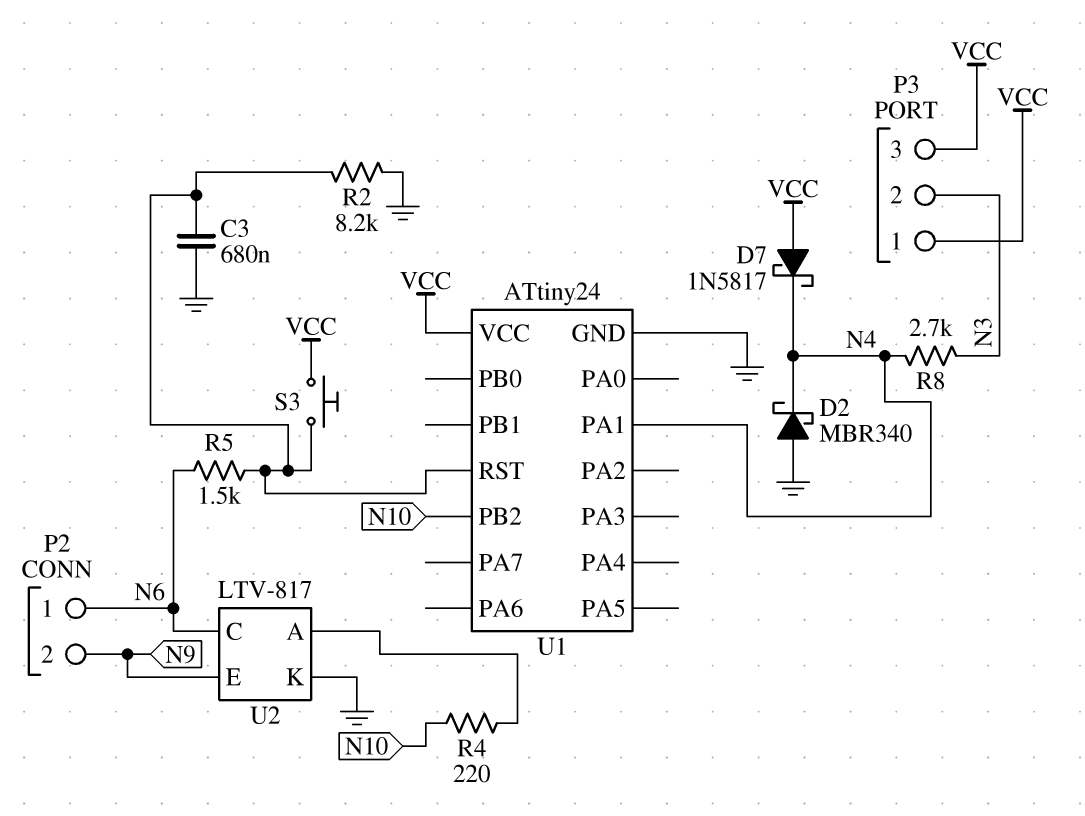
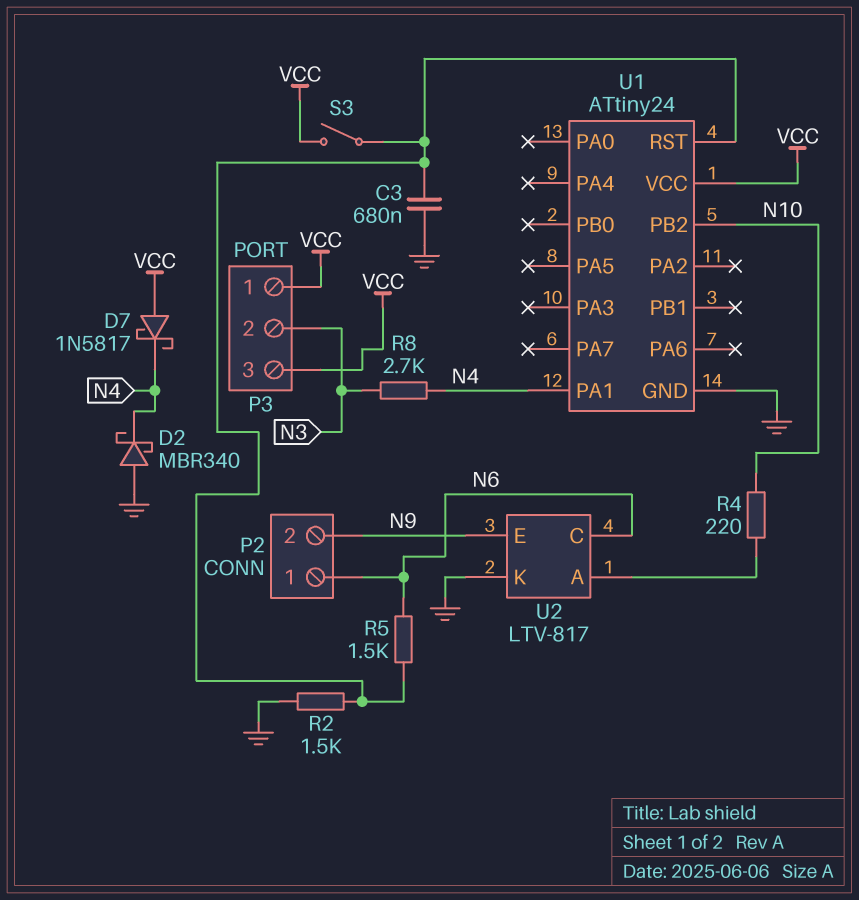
R2: 8.2k (GND, U1/RST) -> 1.5k (GND, U1/RST)
S3: button (U1/RST, VCC) -> switch (U1/RST, VCC)

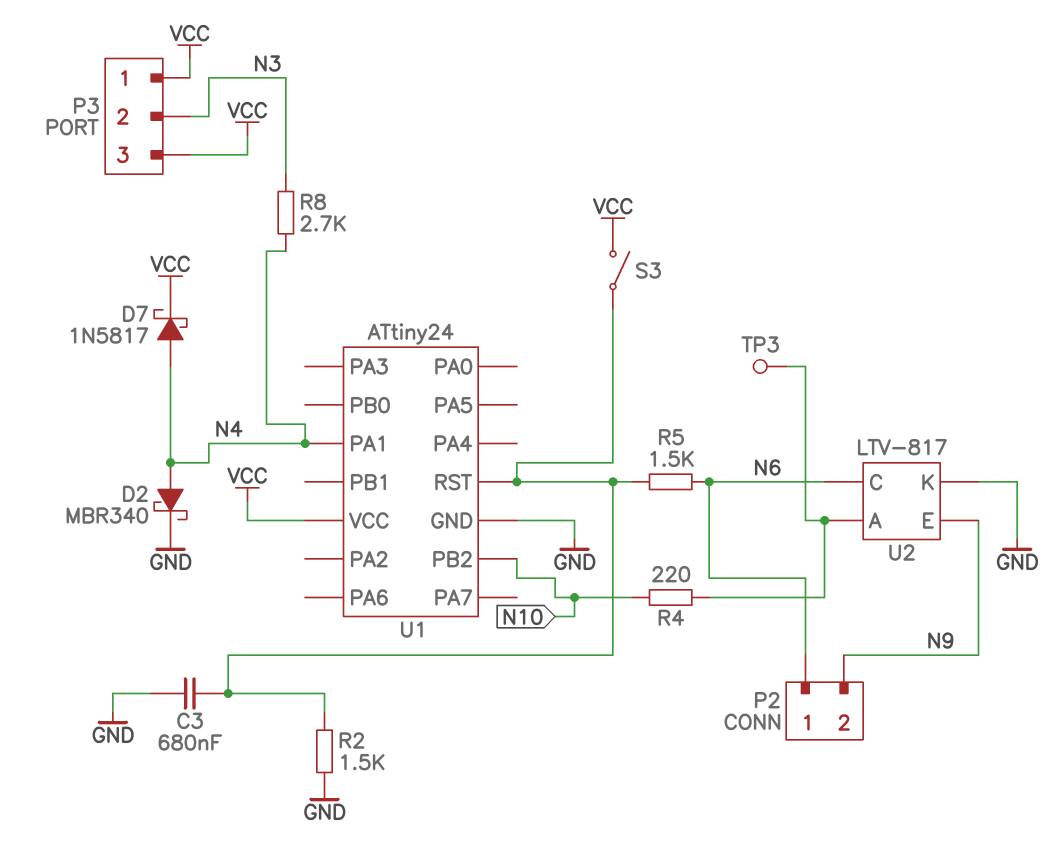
D2: schottky MBR340 (A GND, K N4) -> schottky MBR340 (A N4, K GND)
D7: schottky 1N5817 (A VCC, K N4) -> schottky 1N5817 (A N4, K VCC)
TP3: none -> test point (U2/A)

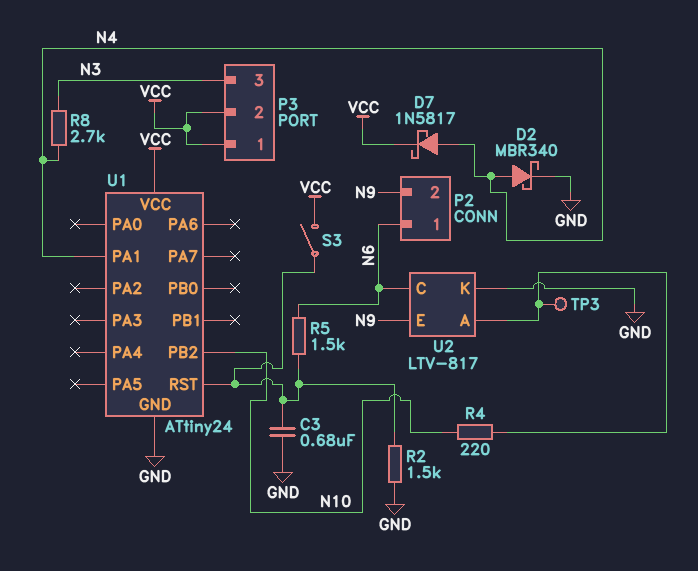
P3 pin 2: N3 -> VCC
P3 pin 3: VCC -> N3

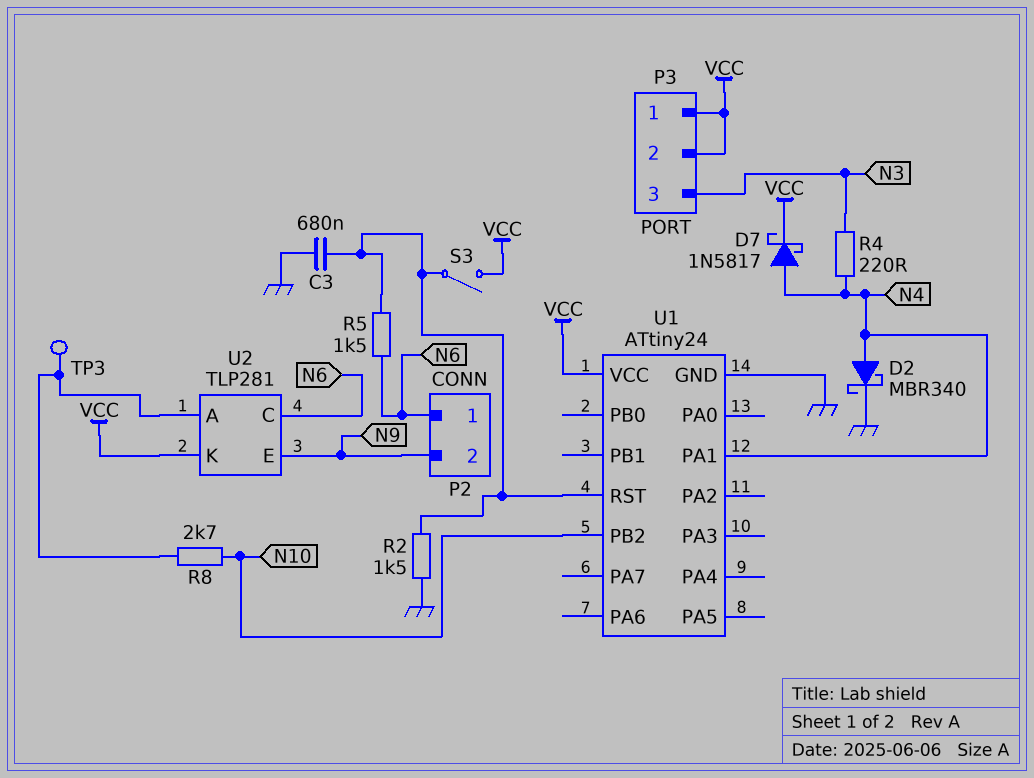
R4: 220 (N10, U2/A) -> 220 (N3, N4)
R8: 2.7k (N3, N4) -> 2.7k (N10, U2/A)
U2: LTV-817 -> TLP281
U2 pin K: GND -> VCC

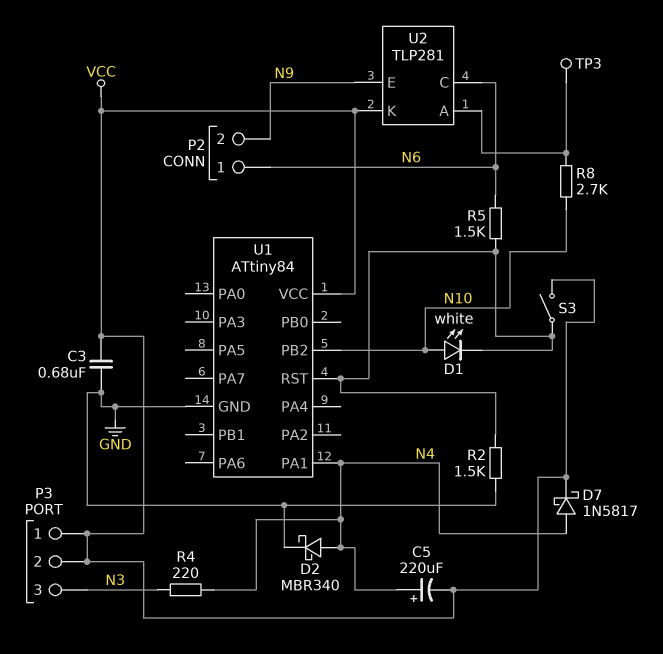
C3: 680nF (GND, U1/RST) -> 680nF (GND, VCC)
C5: none -> 220uF (plus N4, minus VCC)
D1: none -> LED white (A N10, K U1/RST)
U1: ATtiny24 -> ATtiny84

